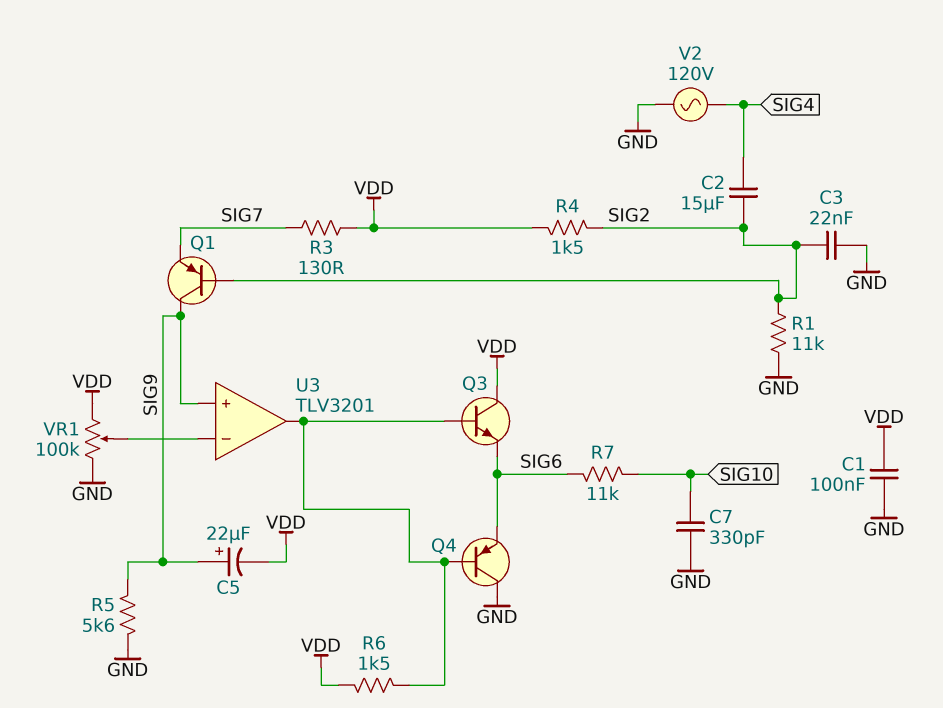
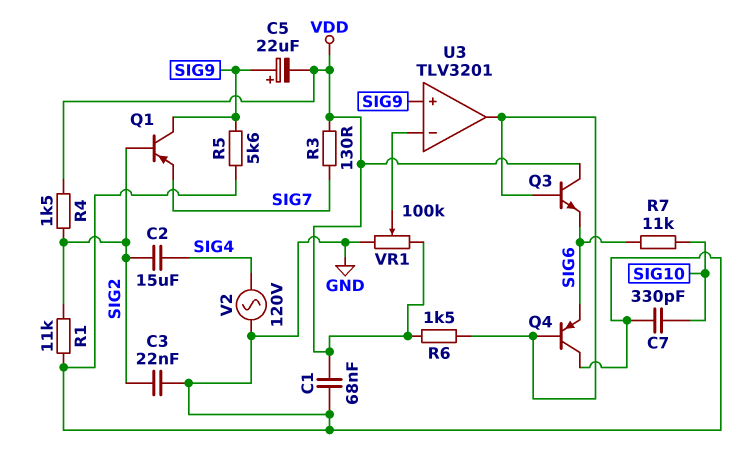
C1: 100nF (GND, VDD) -> 68nF (GND, VDD)

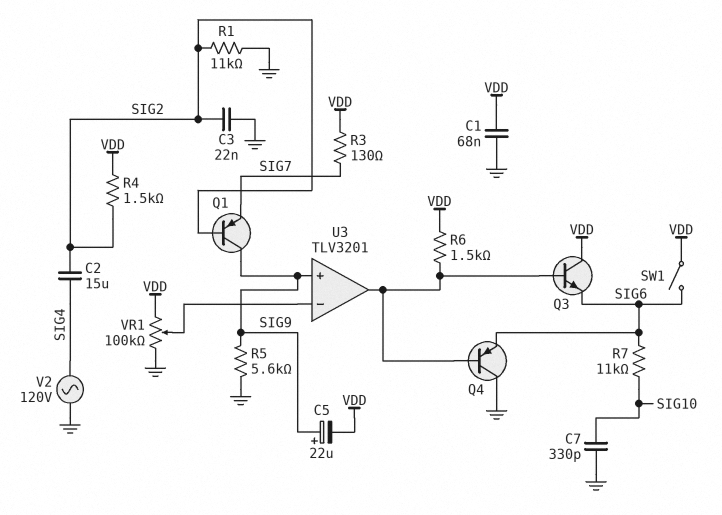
SW1: none -> switch (SIG6, VDD)

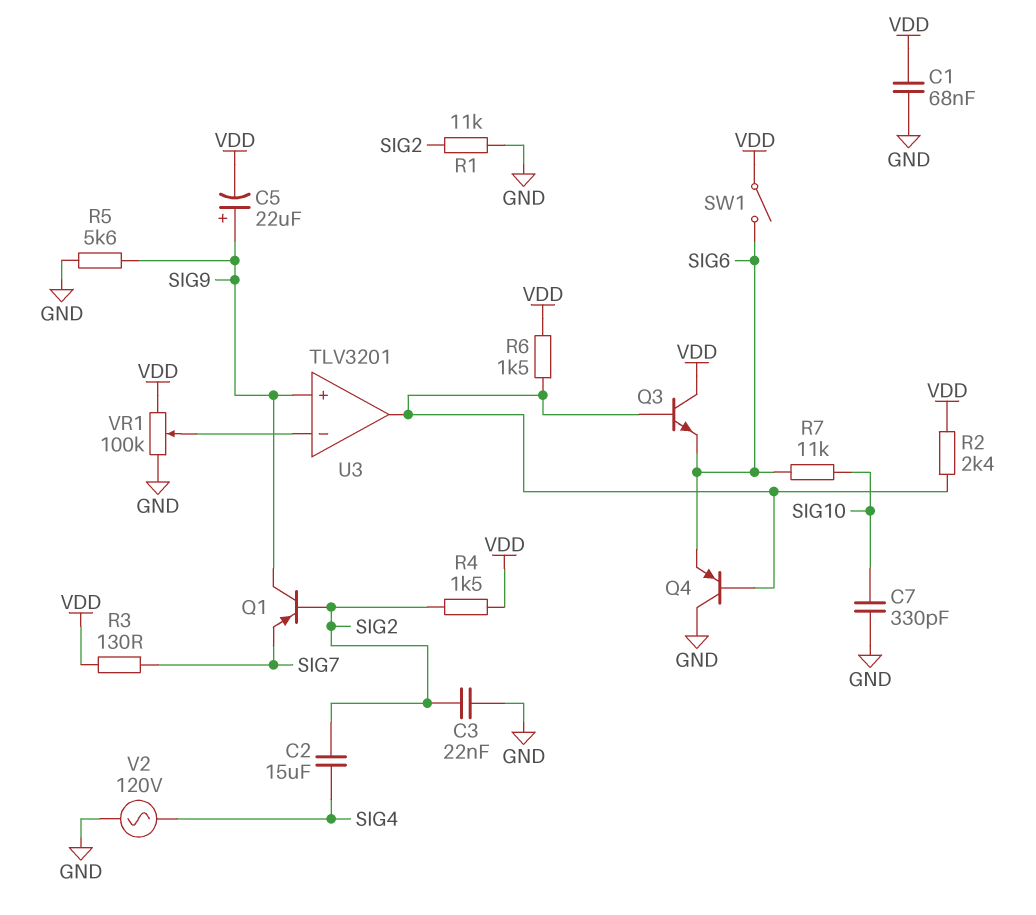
R2: none -> 2.4k (U3/out, VDD)

